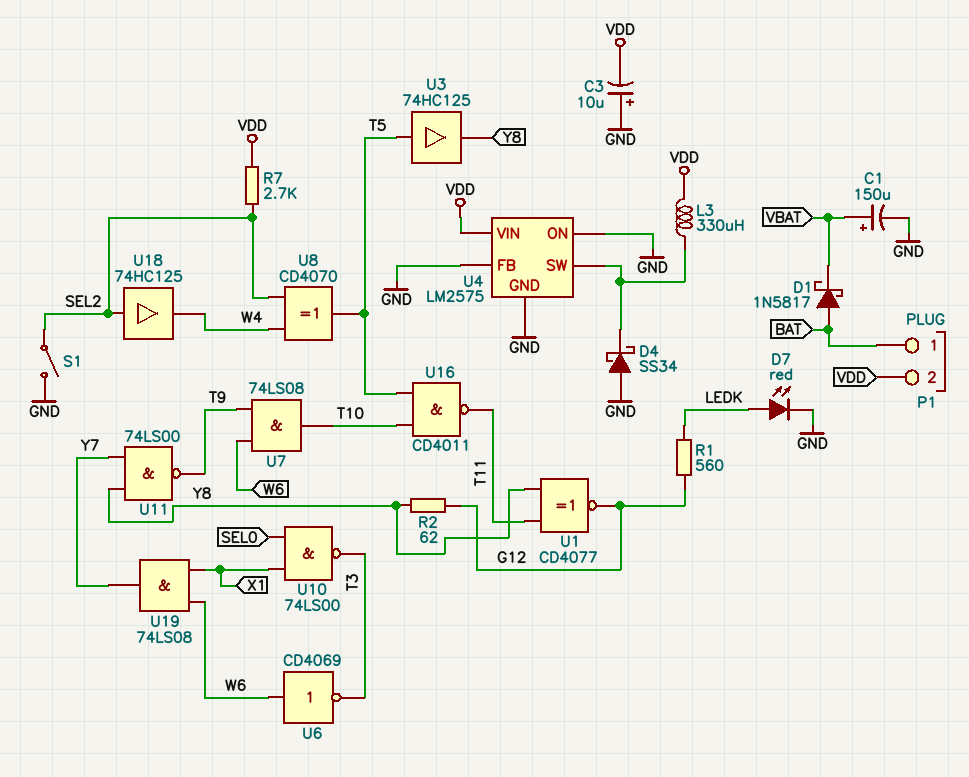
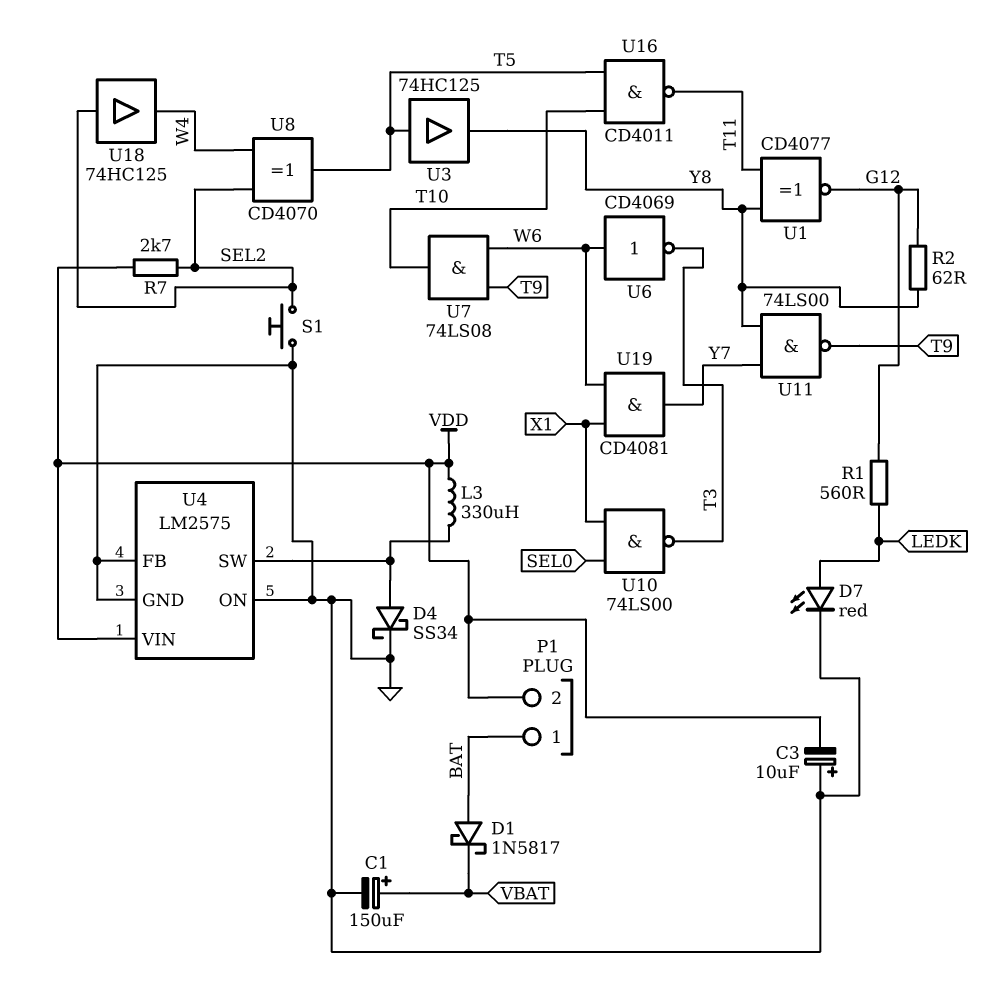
D4: schottky SS34 (A GND, K U4/SW) -> schottky SS34 (A U4/SW, K GND)
S1: switch (GND, SEL2) -> button (GND, SEL2)
U19: AND 74LS08 (in W6, in X1, out Y7) -> AND CD4081 (in W6, in X1, out Y7)

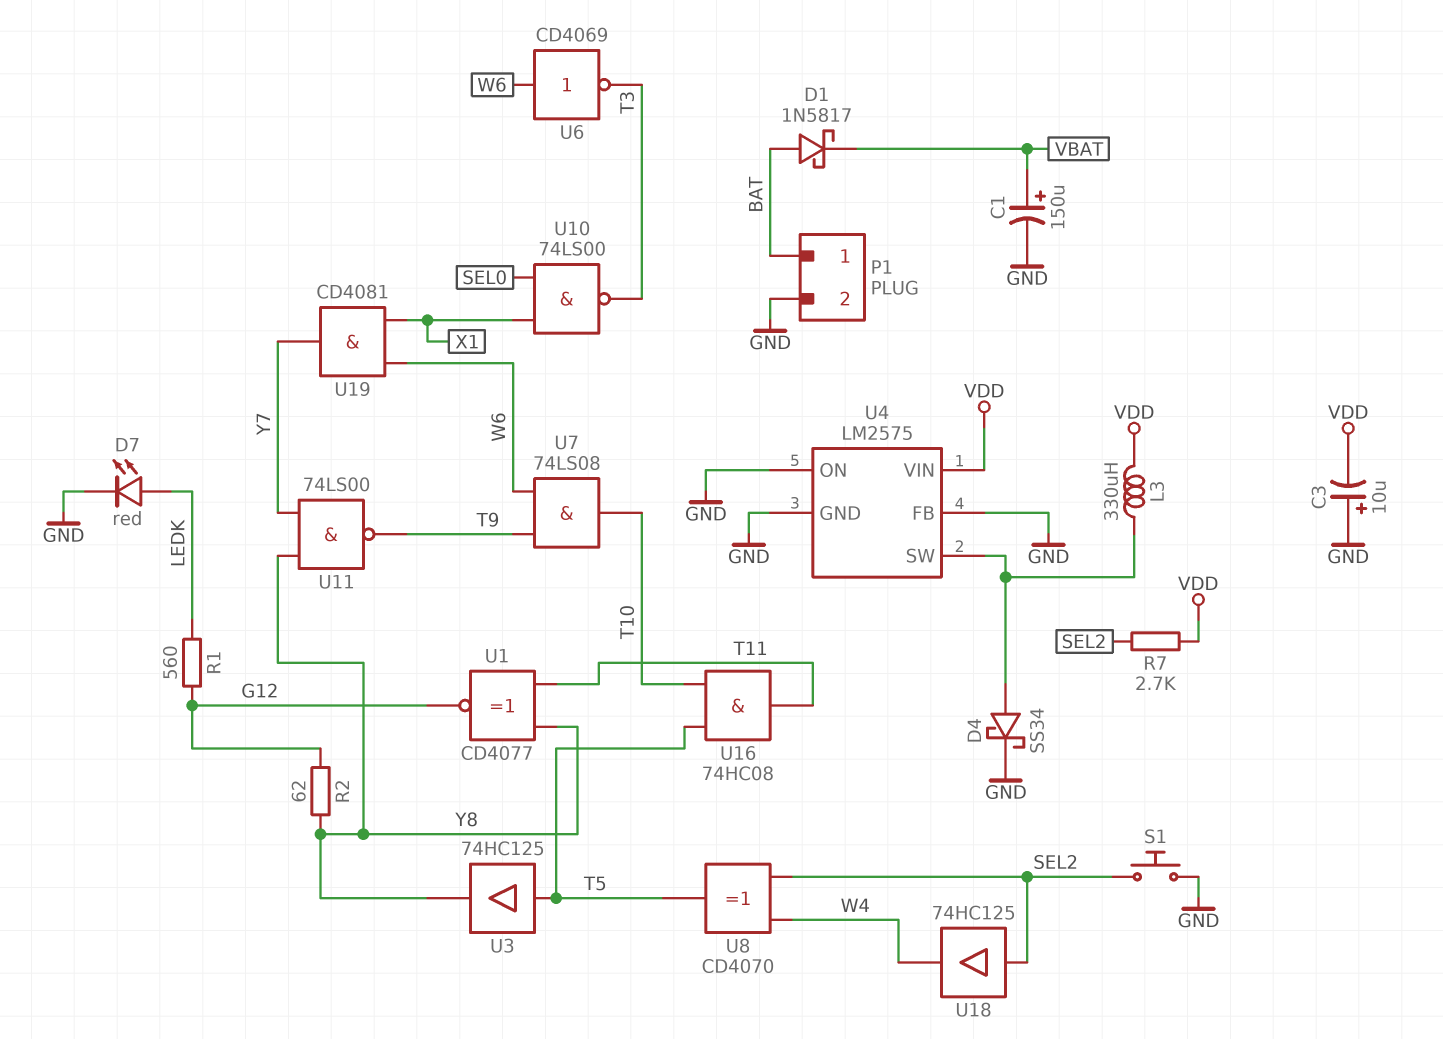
P1 pin 2: VDD -> GND
U16: NAND CD4011 (in T5, in T10, out T11) -> AND 74HC08 (in T5, in T10, out T11)

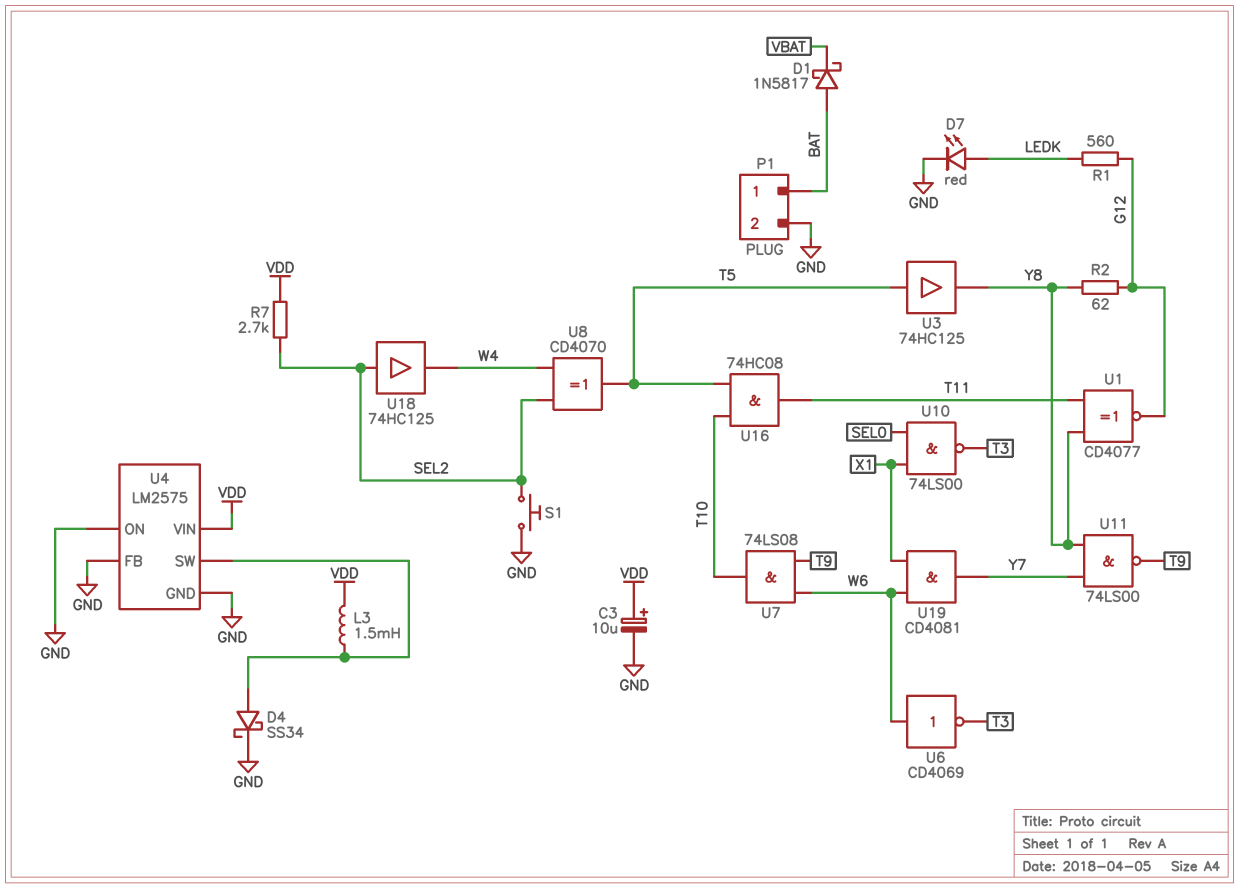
C1: 150uF (plus VBAT, minus GND) -> none
C3: 10uF (plus GND, minus VDD) -> 10uF (plus VDD, minus GND)
L3: 330uH (U4/SW, VDD) -> 1.5mH (U4/SW, VDD)

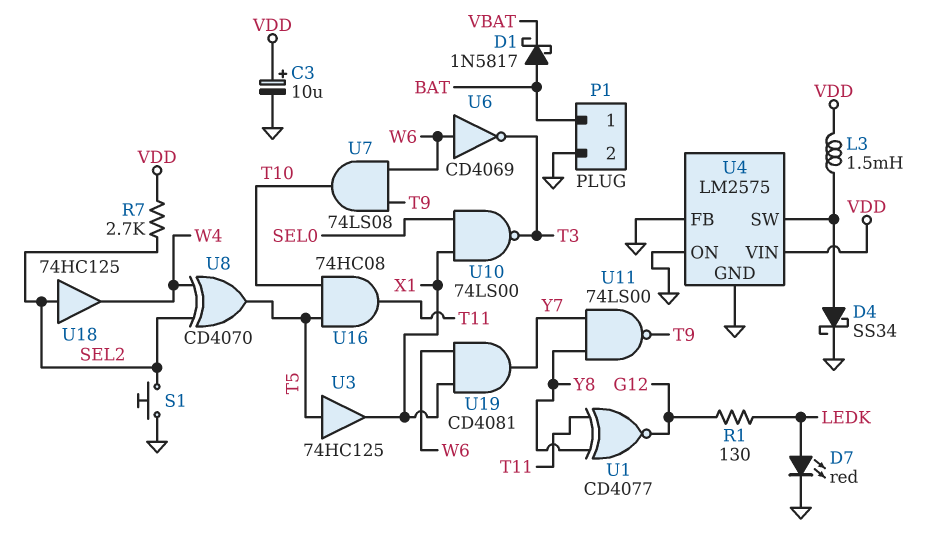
R1: 560 (G12, LEDK) -> 130 (G12, LEDK)
R2: 62 (G12, Y8) -> none
U3: buffer 74HC125 (in T5, out Y8) -> buffer 74HC125 (in T5, out X1)

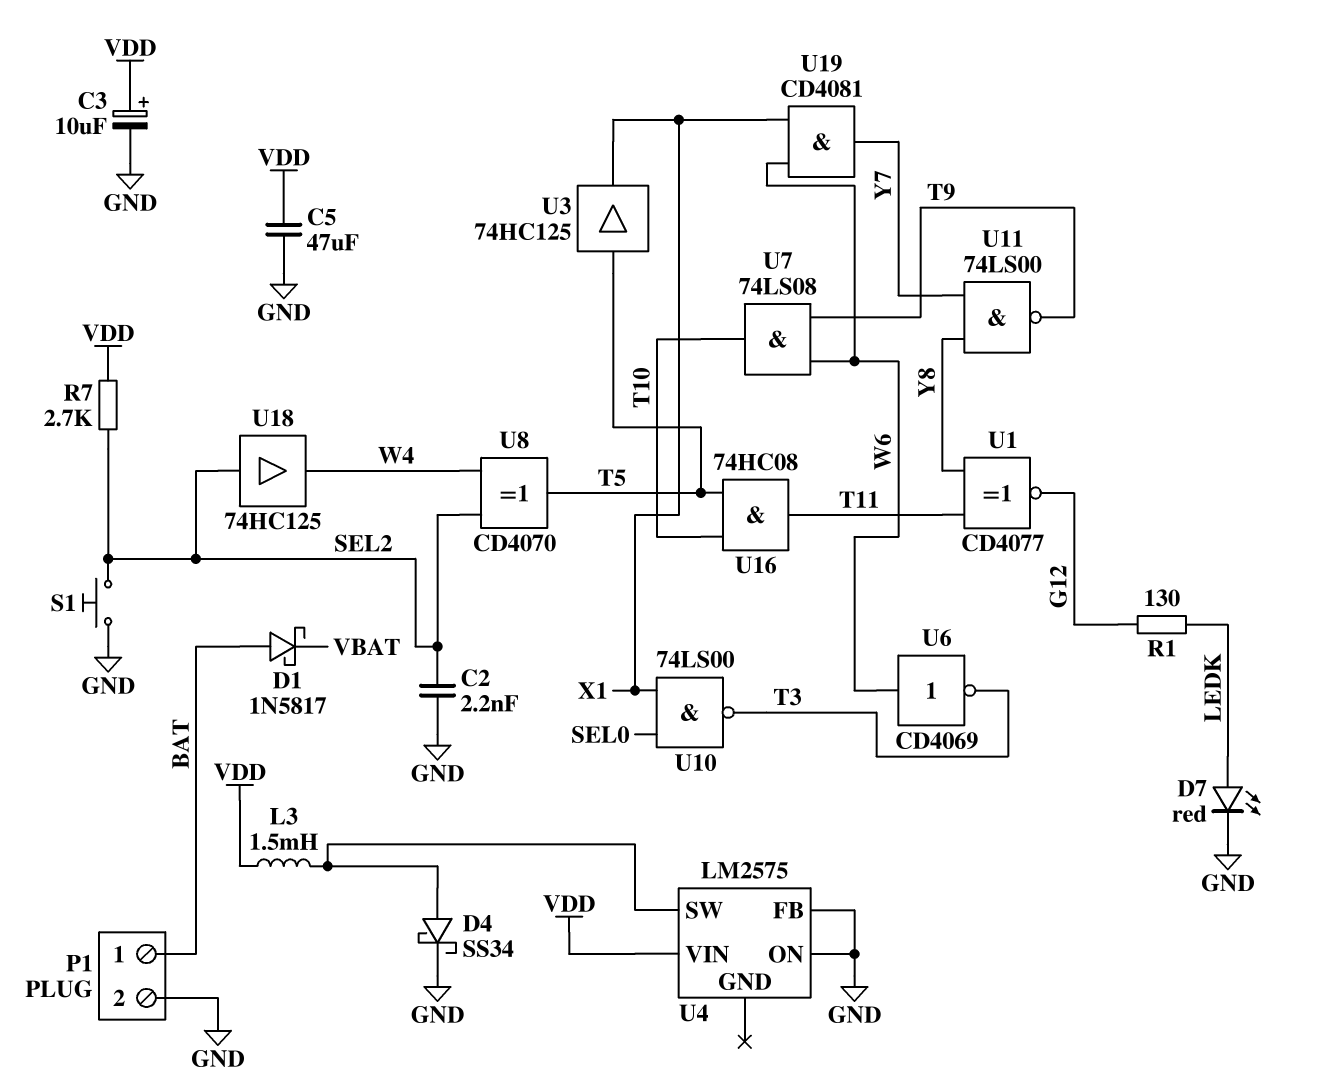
C2: none -> 2.2nF (GND, SEL2)
C5: none -> 47uF (GND, VDD)
U4 pin GND: GND -> none

